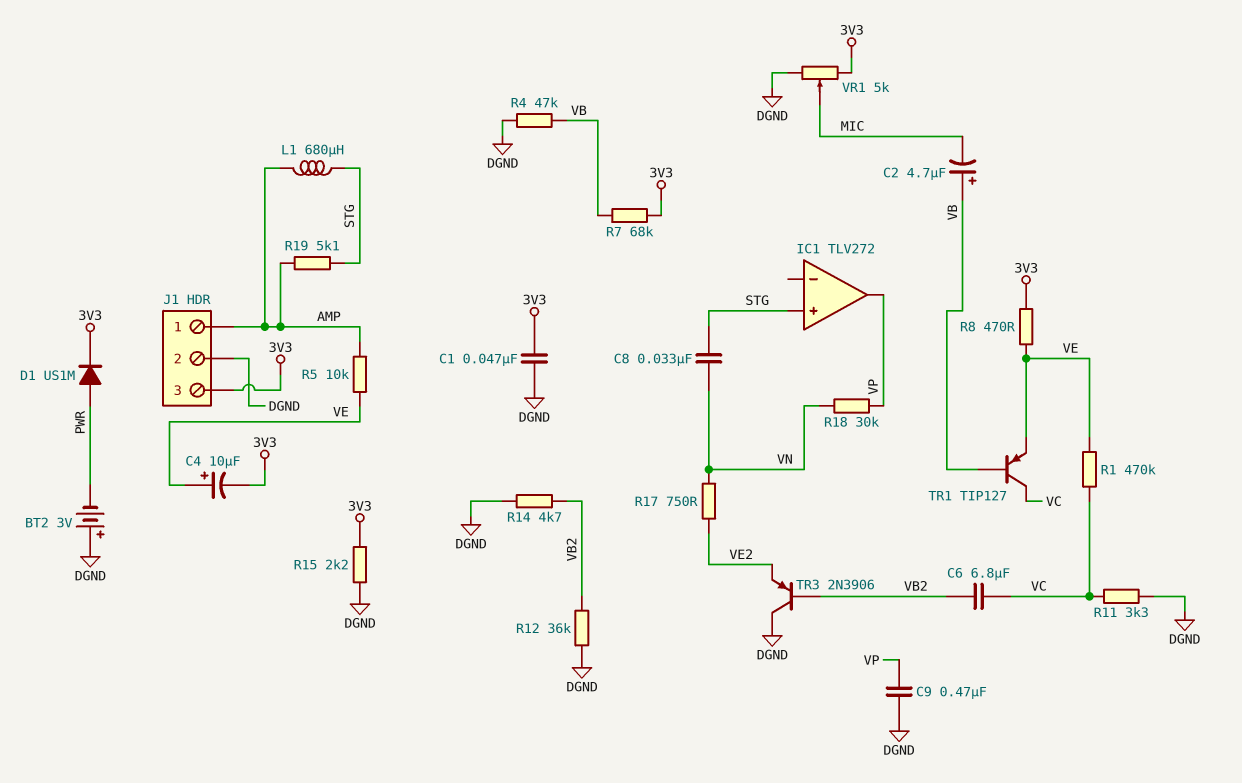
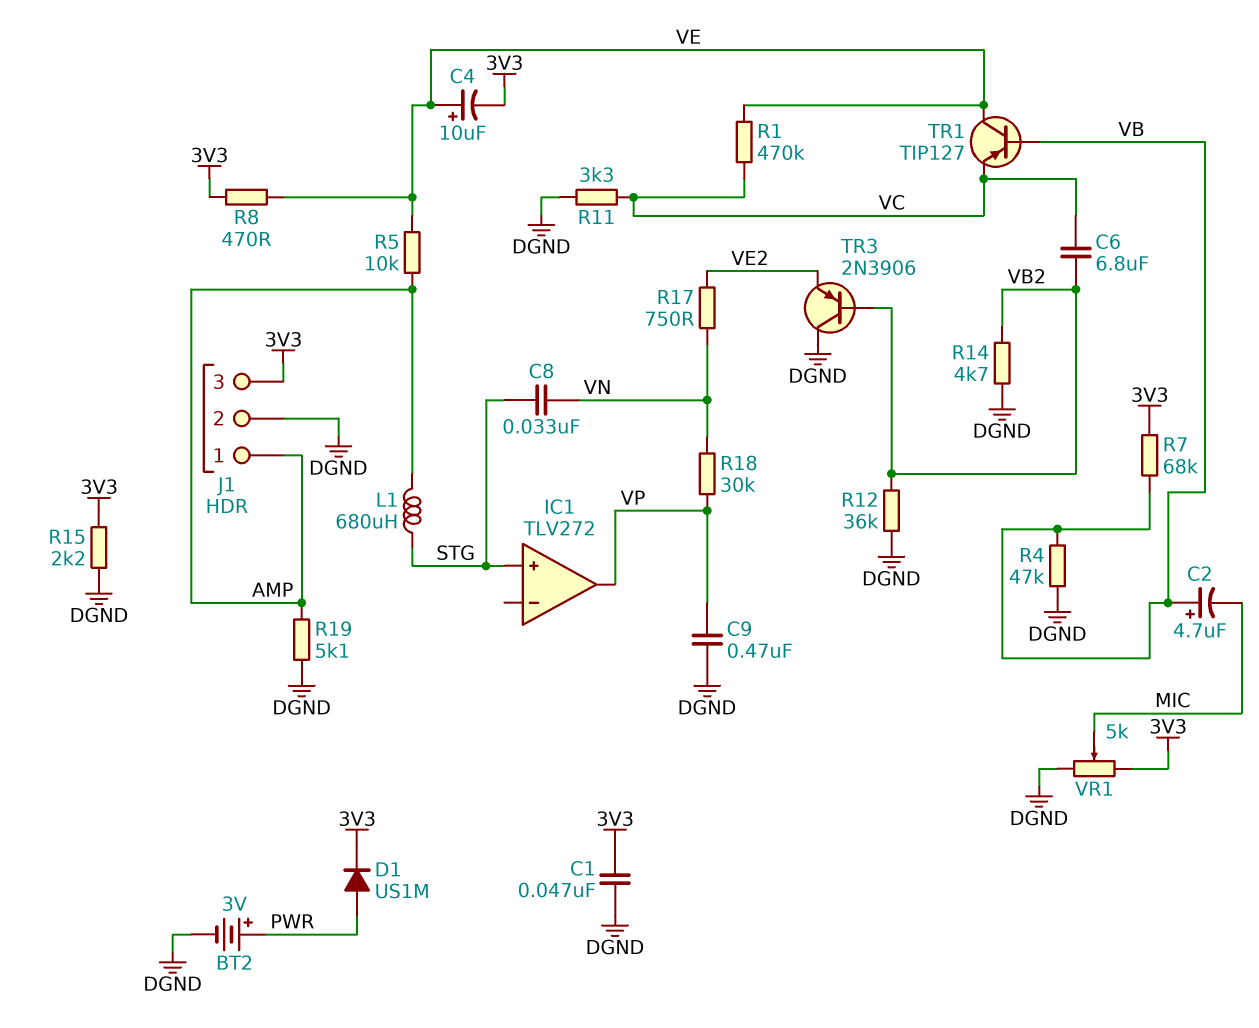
BT2: 3V (plus DGND, minus PWR) -> 3V (plus PWR, minus DGND)
R19: 5.1k (AMP, STG) -> 5.1k (AMP, DGND)
TR1: PNP TIP127 (B VB, C VC, E VE) -> PNP TIP127 (B VB, C VE, E VC)

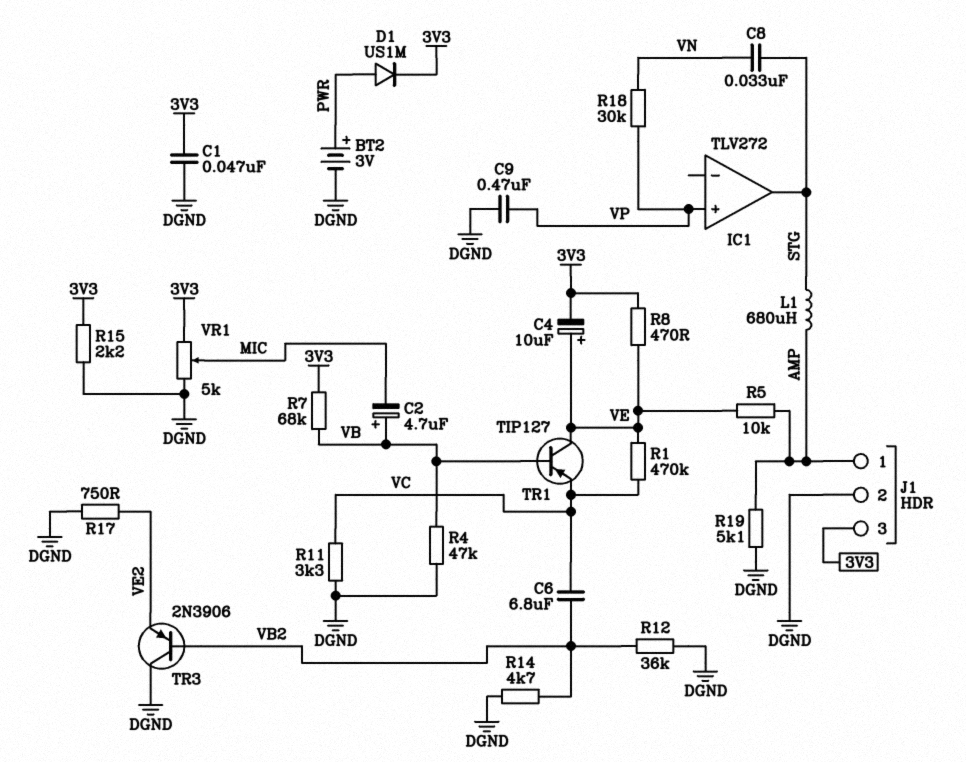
IC1 pin in+: STG -> VP
IC1 pin out: VP -> STG
R17: 750 (VE2, VN) -> 750 (DGND, VE2)

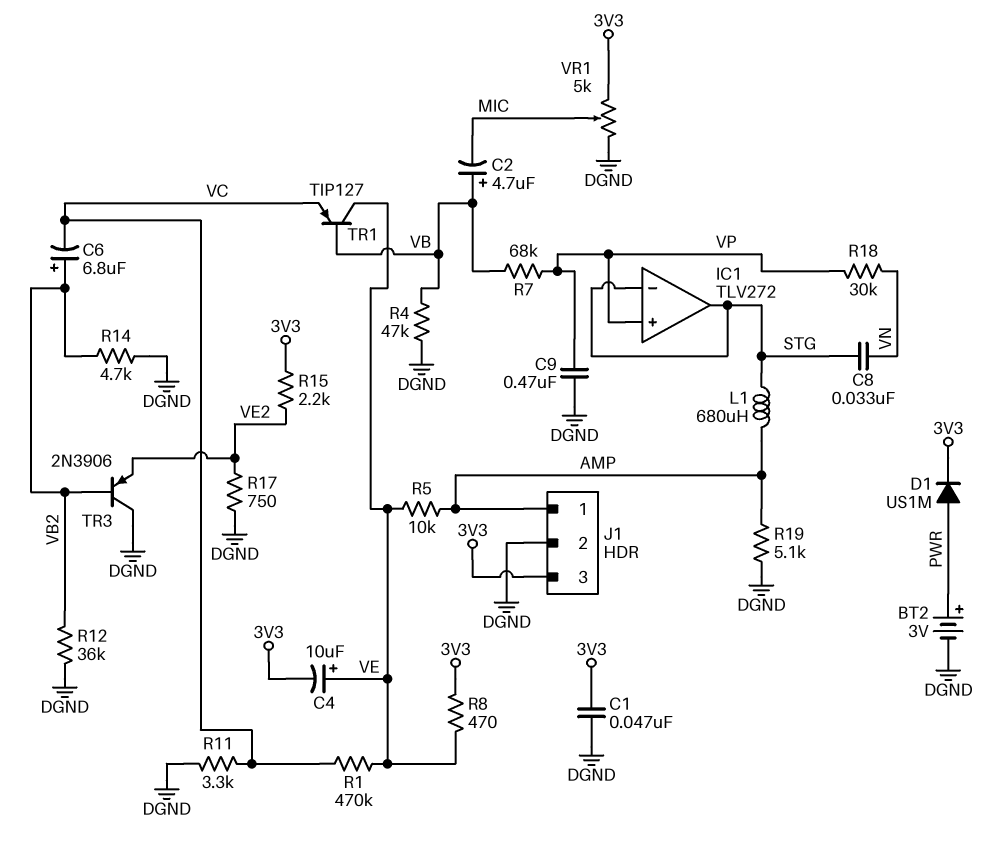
C6: 6.8uF (VB2, VC) -> 6.8uF (plus VB2, minus VC)
IC1 pin in-: none -> STG
R7: 68k (3V3, VB) -> 68k (VB, VP)
R15: 2.2k (3V3, DGND) -> 2.2k (3V3, VE2)

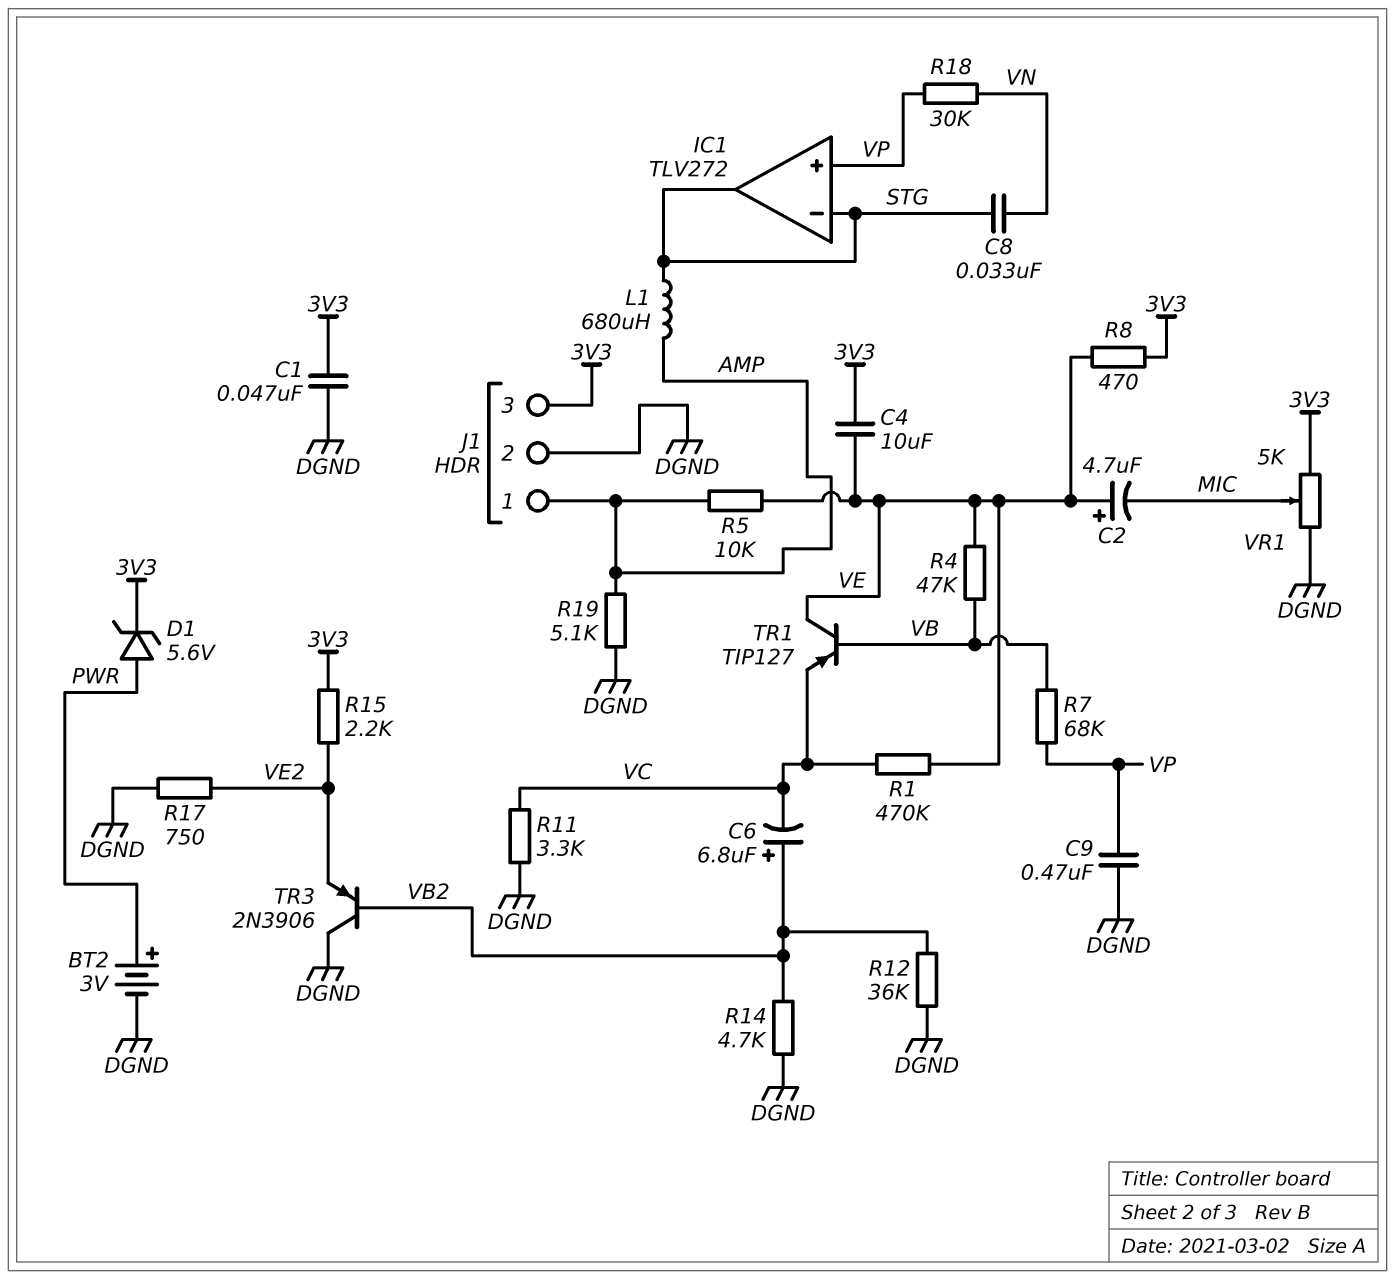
C2: 4.7uF (plus VB, minus MIC) -> 4.7uF (plus VE, minus MIC)
C4: 10uF (plus VE, minus 3V3) -> 10uF (3V3, VE)
D1: diode US1M (A PWR, K 3V3) -> zener 5.6V (A PWR, K 3V3)
R4: 47k (DGND, VB) -> 47k (VB, VE)

